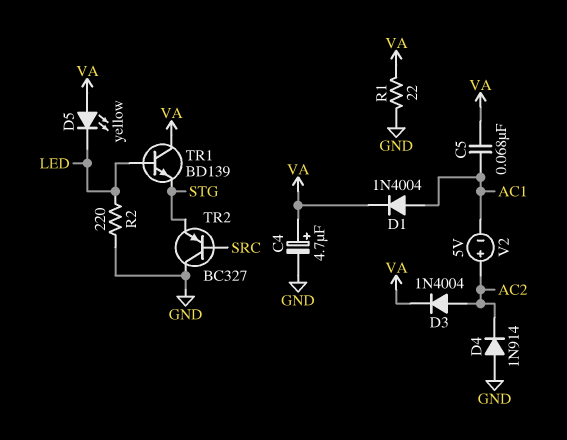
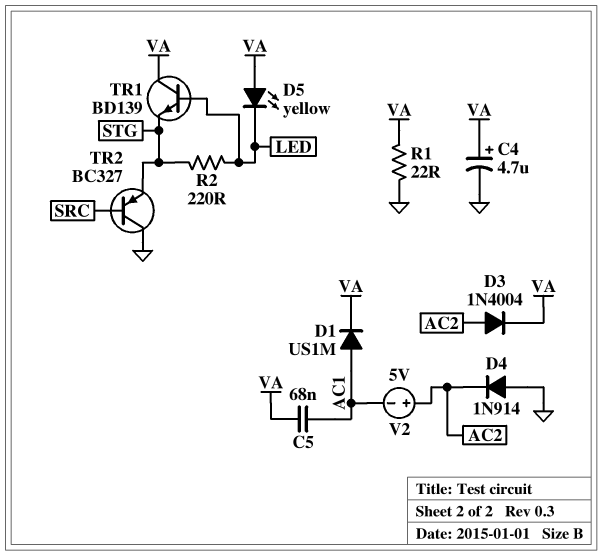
D1: diode 1N4004 (A AC1, K VA) -> diode US1M (A AC1, K VA)
R2: 220 (GND, LED) -> 220 (LED, STG)

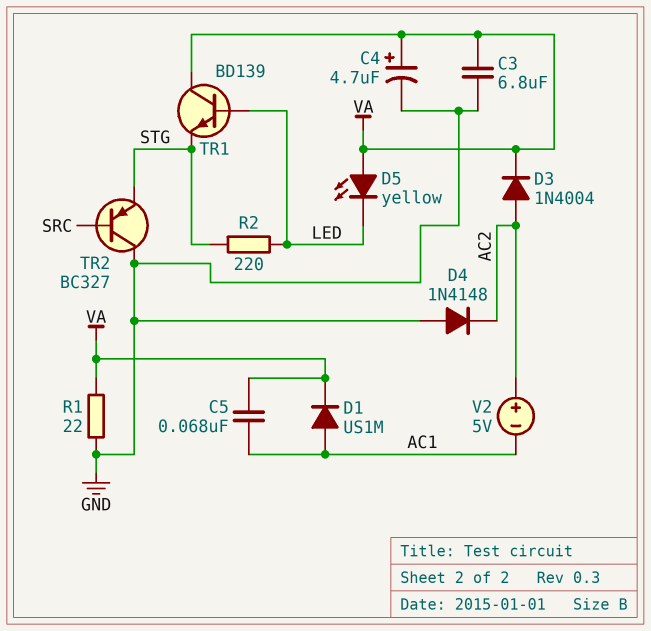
C3: none -> 6.8uF (GND, VA)
D4: diode 1N914 (A GND, K AC2) -> diode 1N4148 (A GND, K AC2)

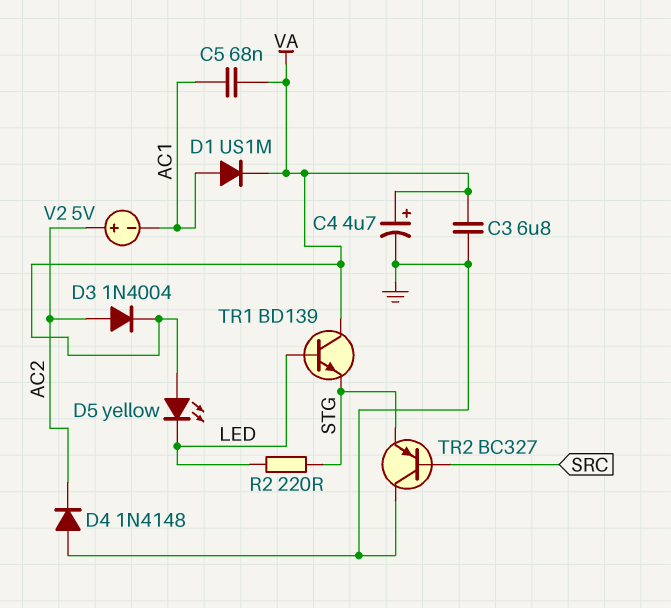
R1: 22 (GND, VA) -> none

